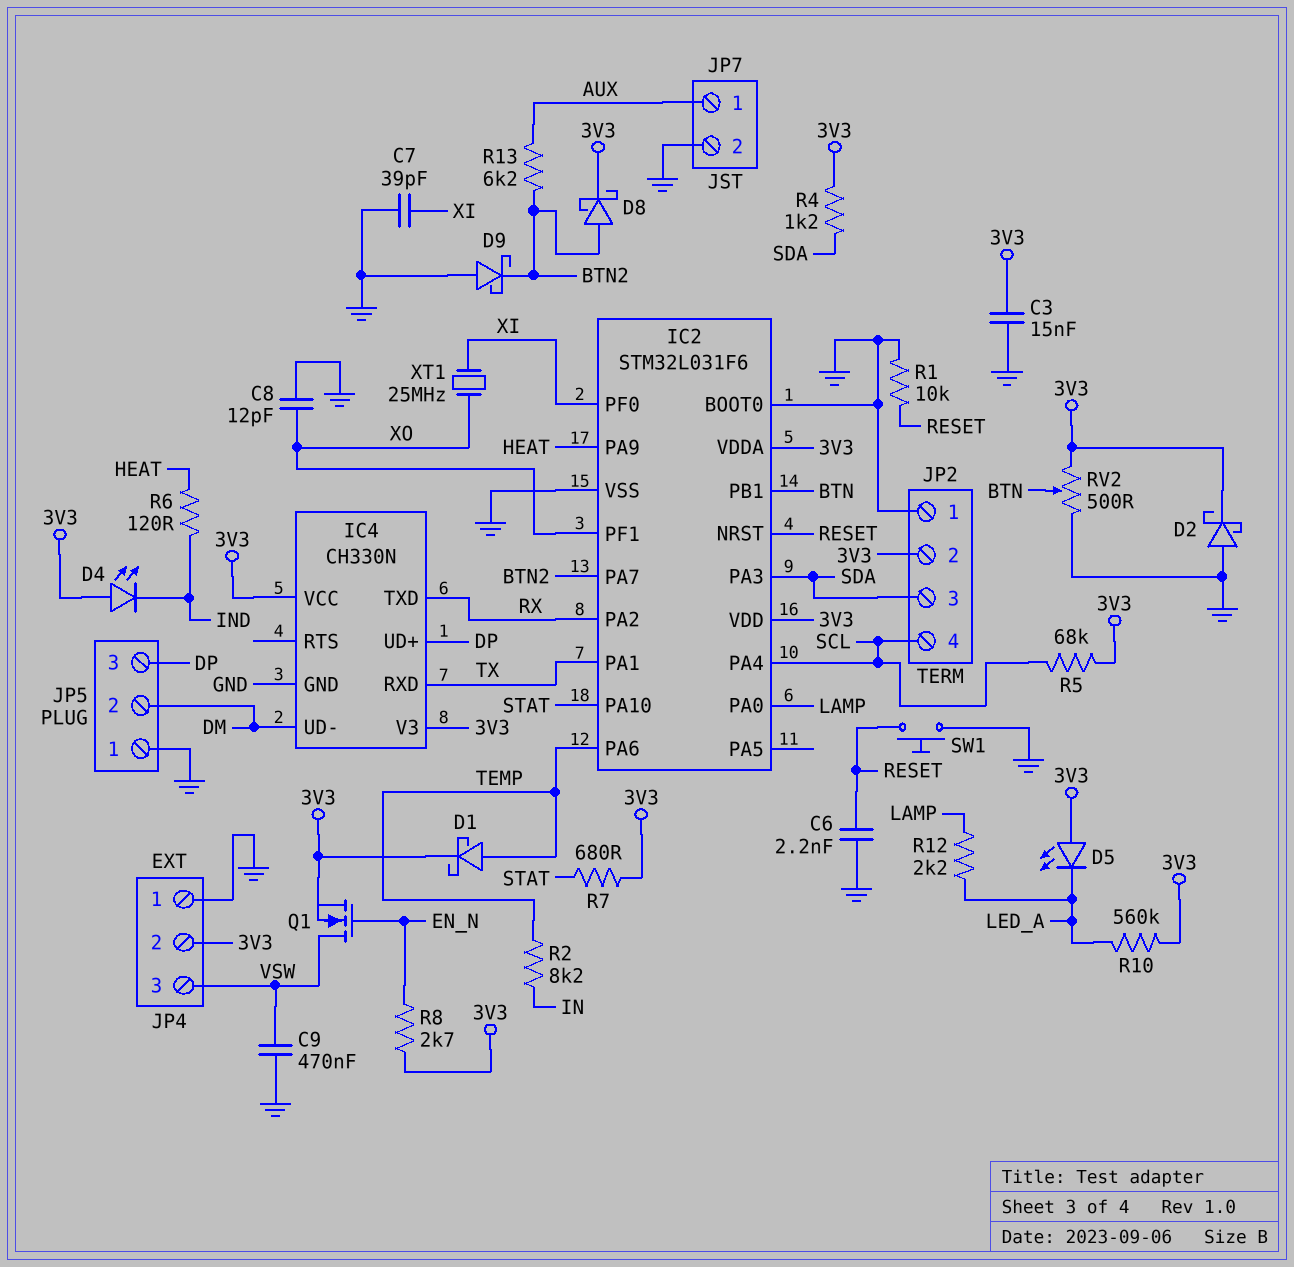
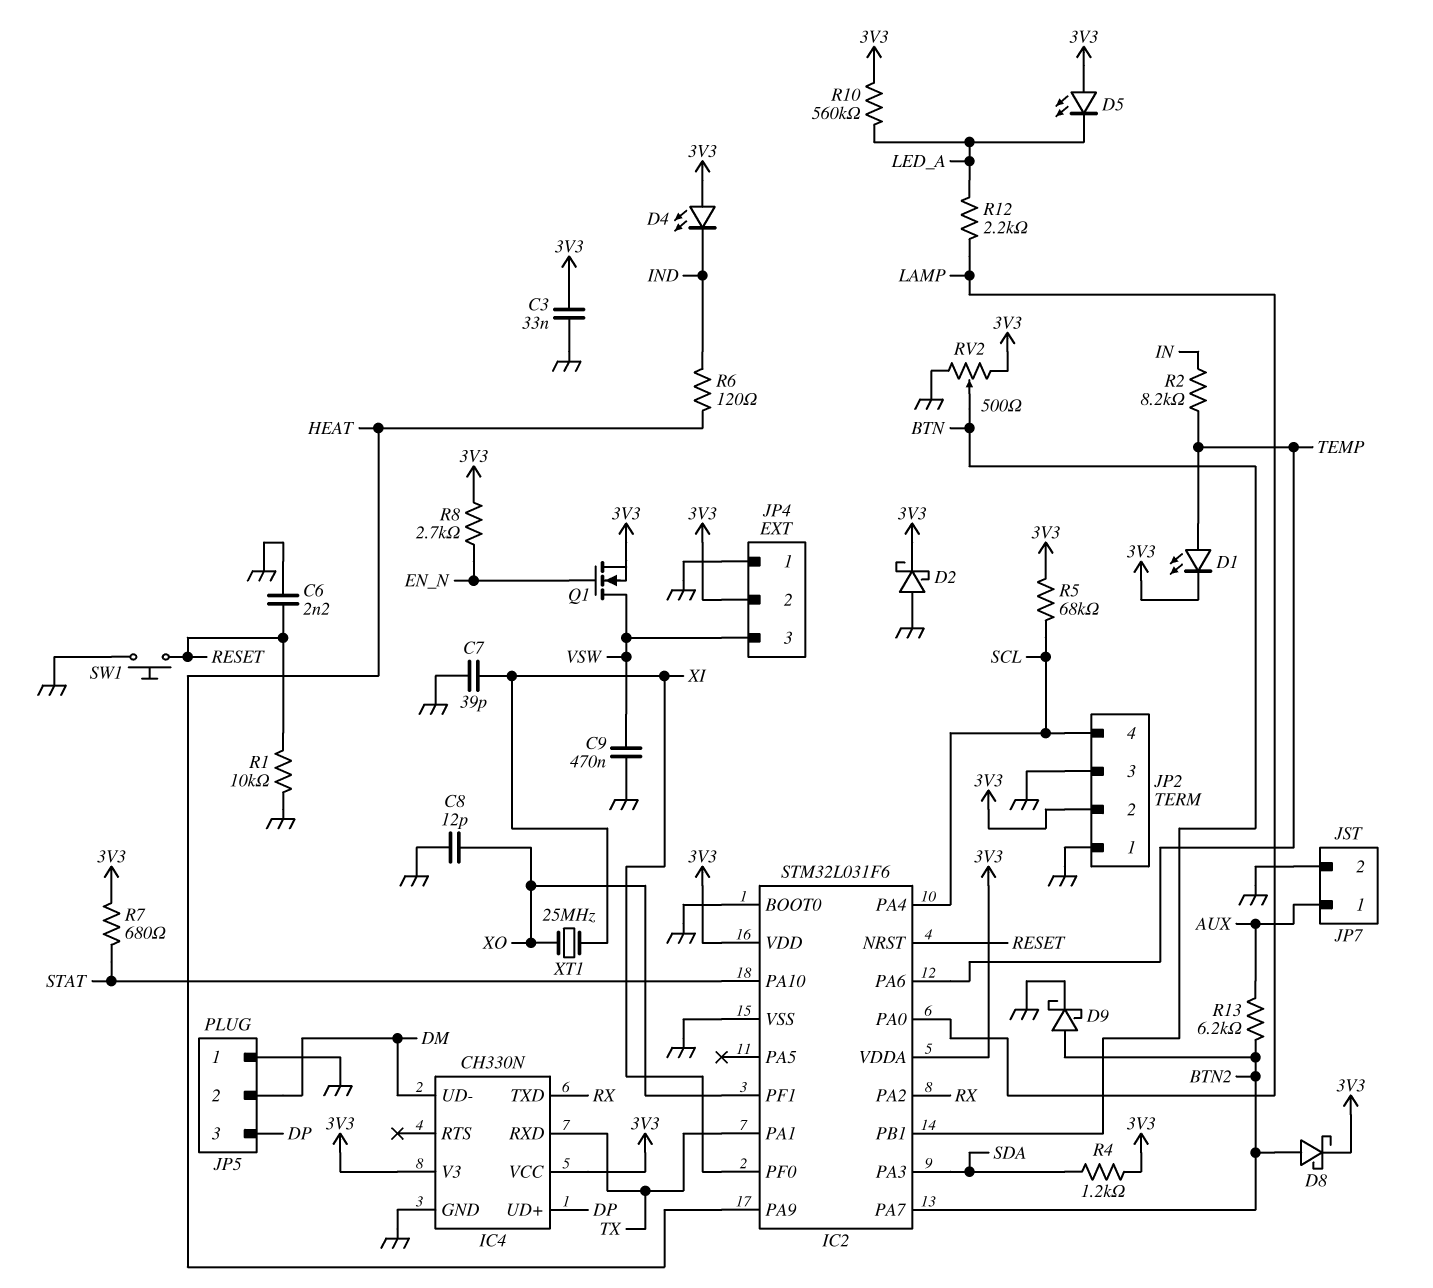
C3: 15nF (3V3, GND) -> 33nF (3V3, GND)
D1: schottky (A TEMP, K 3V3) -> LED (A TEMP, K 3V3)
D9: schottky (A GND, K BTN2) -> schottky (A BTN2, K GND)
JP2 pin 3: SDA -> GND

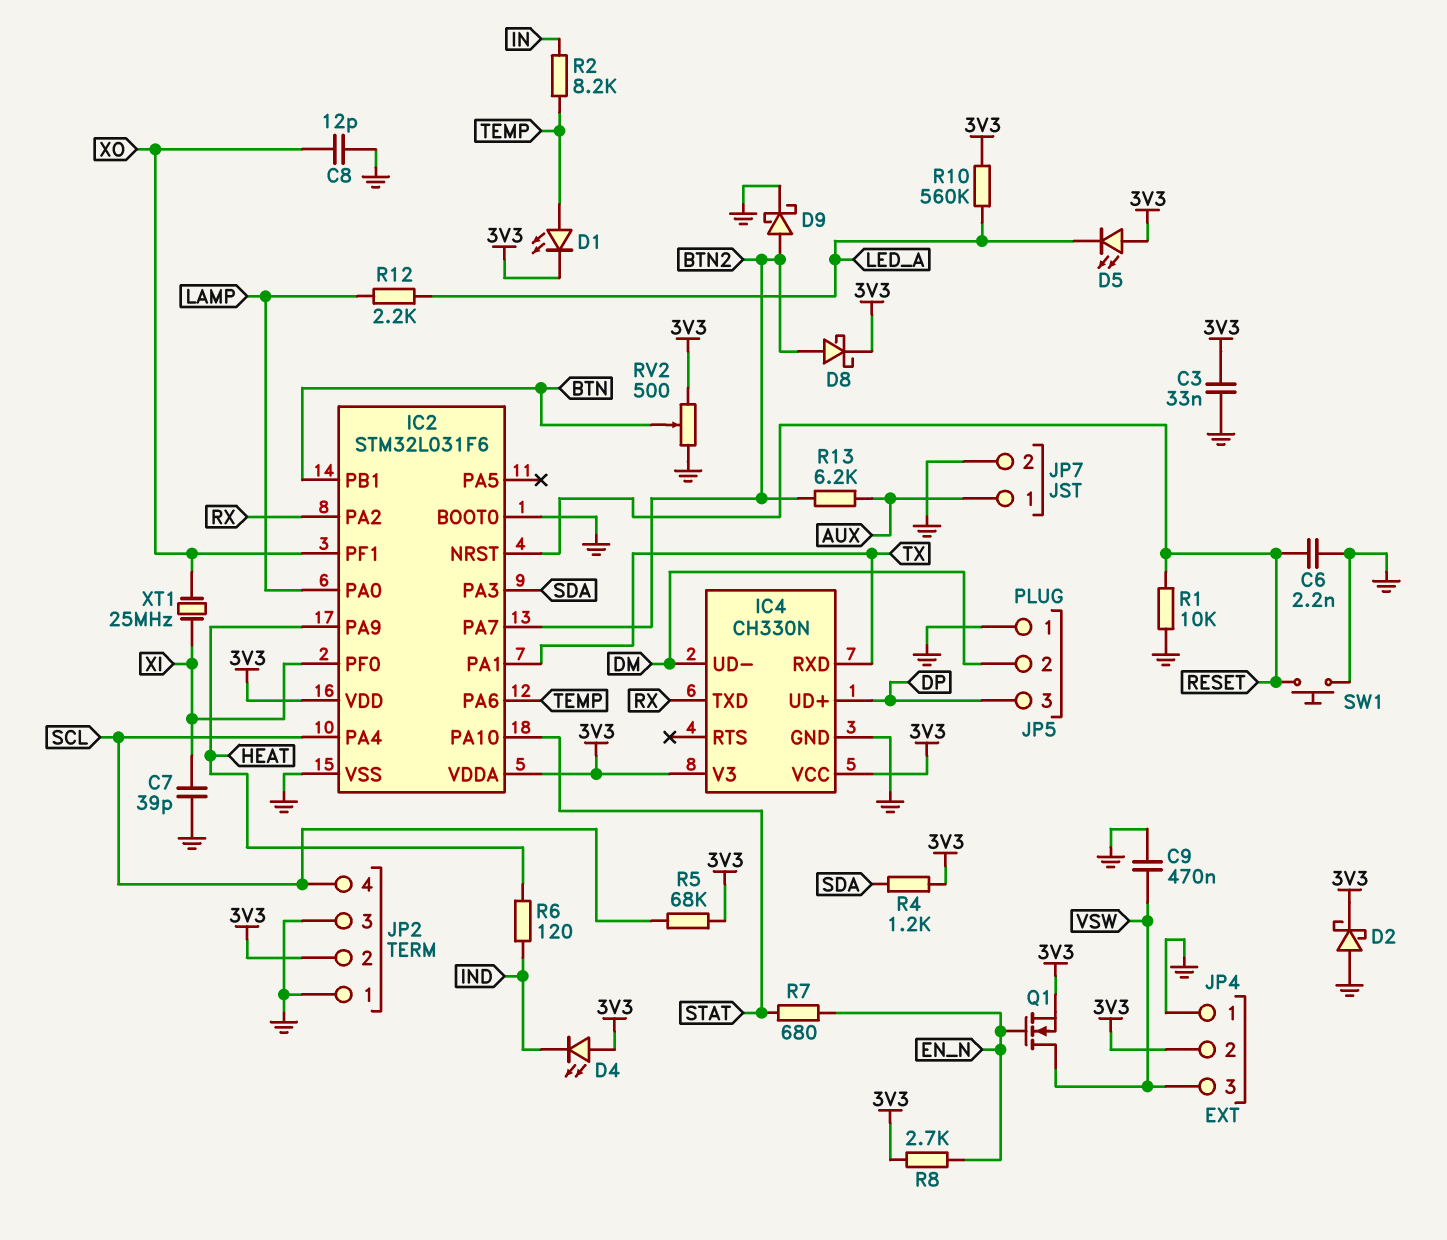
R7: 680 (3V3, STAT) -> 680 (EN_N, STAT)

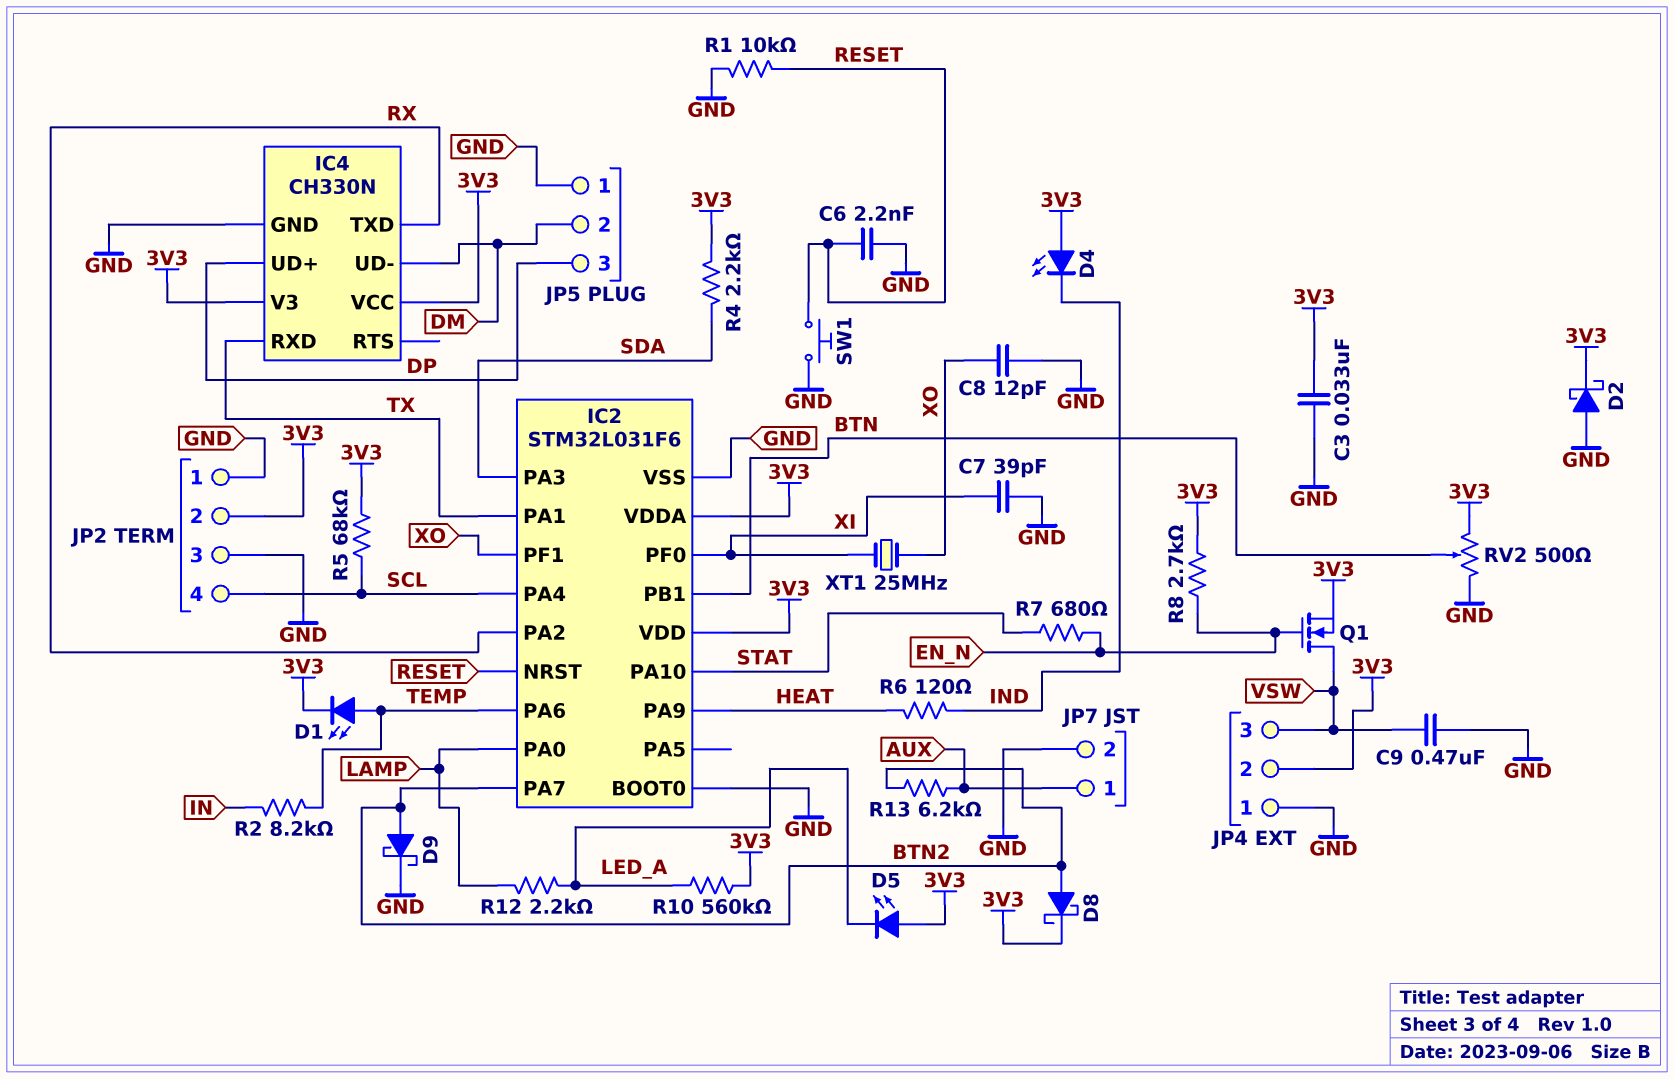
R4: 1.2k (3V3, SDA) -> 2.2k (3V3, SDA)

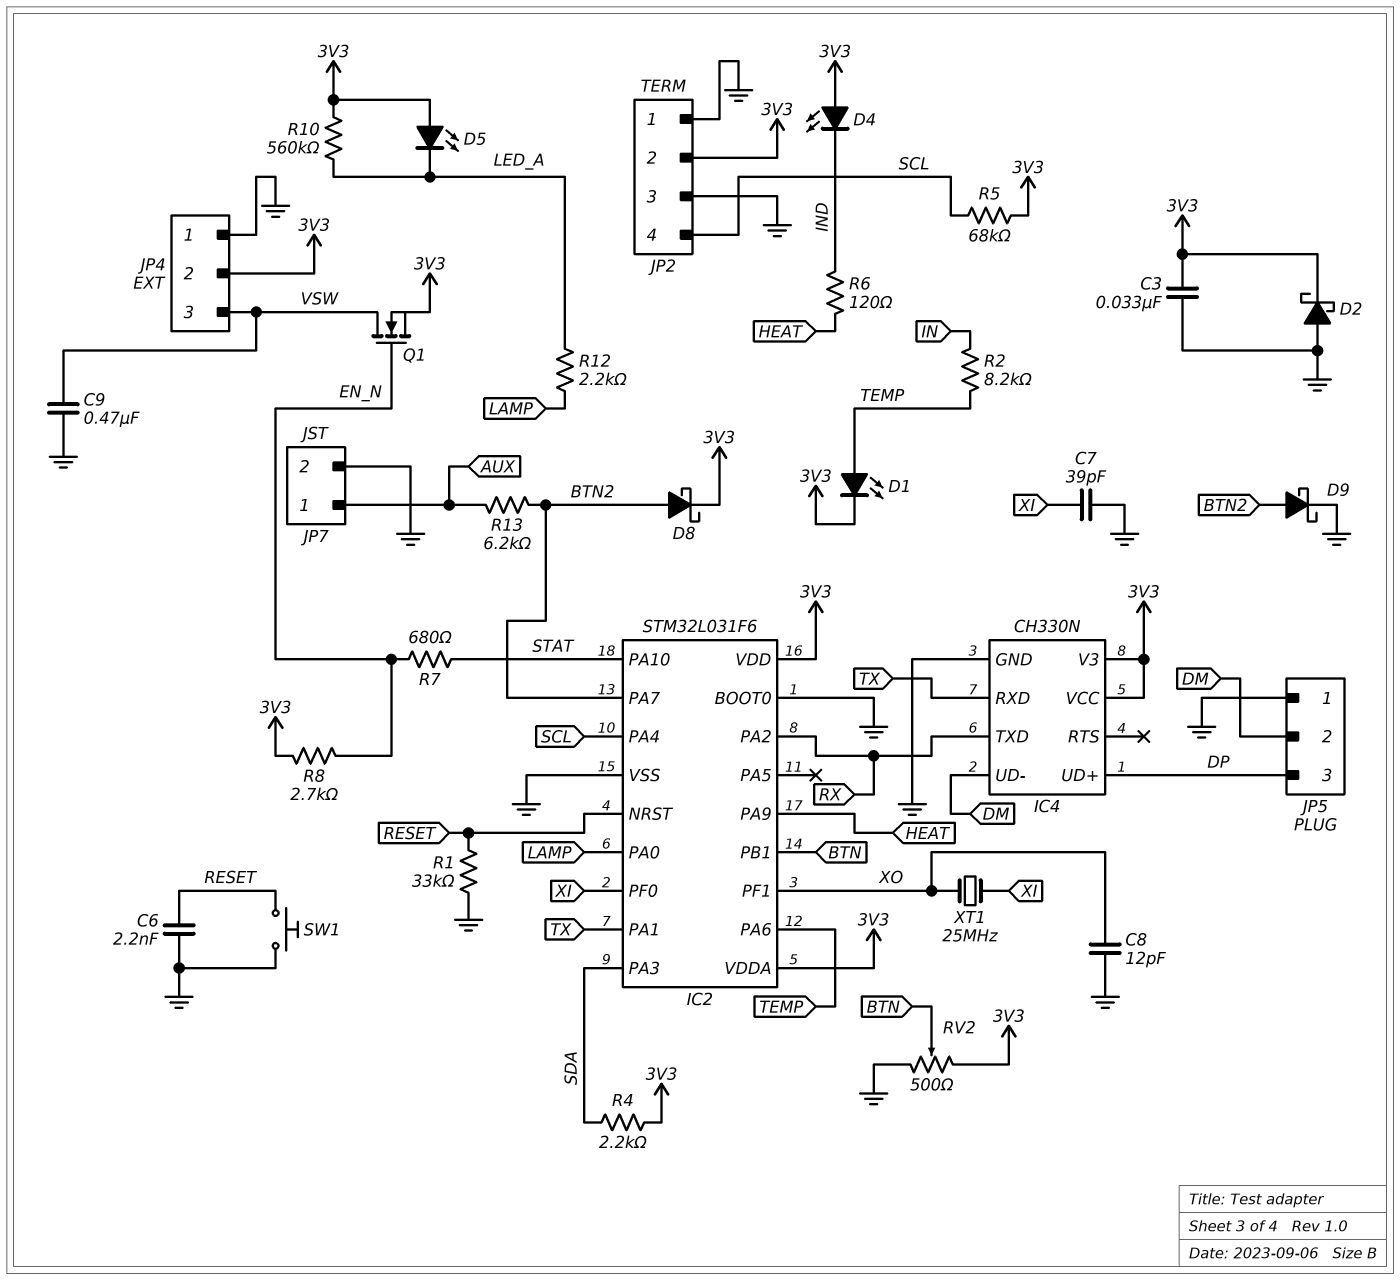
R1: 10k (GND, RESET) -> 33k (GND, RESET)

